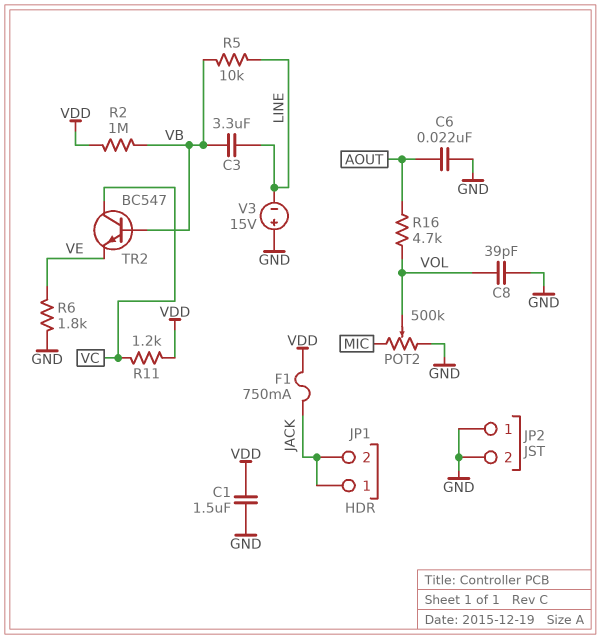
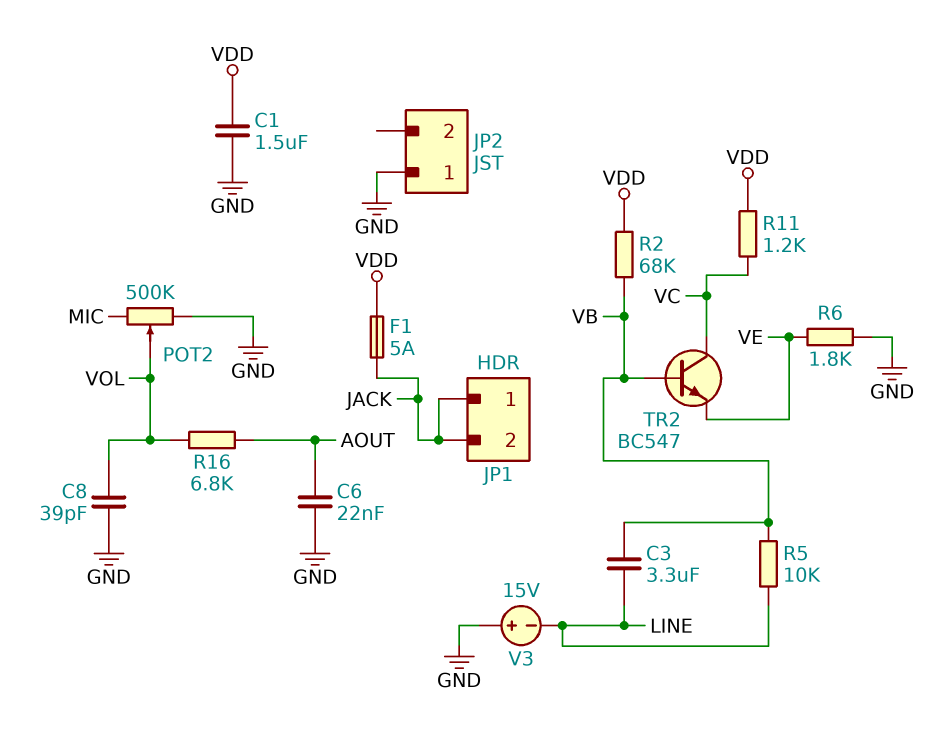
F1: 750mA (JACK, VDD) -> 5A (JACK, VDD)
JP2 pin 2: GND -> none
R2: 1M (VB, VDD) -> 68k (VB, VDD)
R16: 4.7k (AOUT, VOL) -> 6.8k (AOUT, VOL)

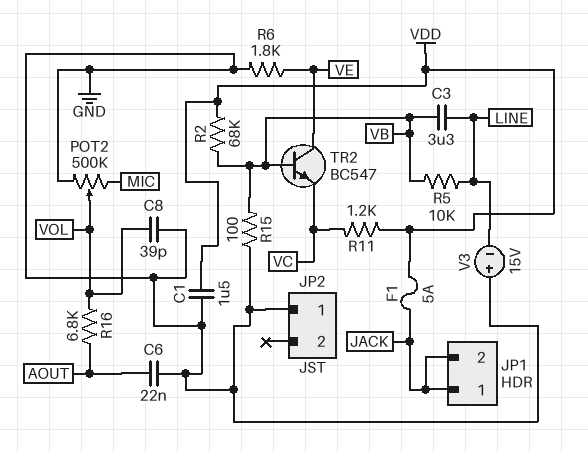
R15: none -> 100 (GND, VB)
TR2: NPN BC547 (B VB, C VC, E VE) -> NPN BC547 (B VB, C VE, E VC)

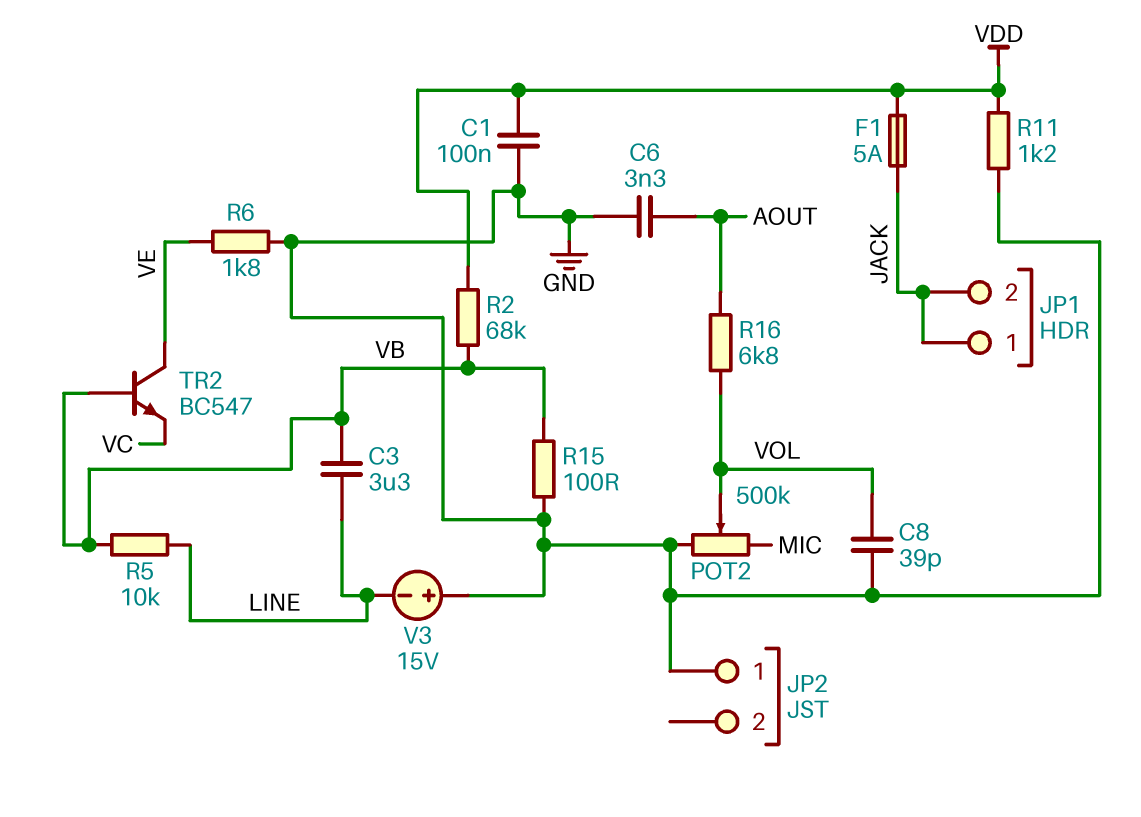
C1: 1.5uF (GND, VDD) -> 100nF (GND, VDD)
C6: 22nF (AOUT, GND) -> 3.3nF (AOUT, GND)
R11: 1.2k (VC, VDD) -> 1.2k (GND, VDD)

